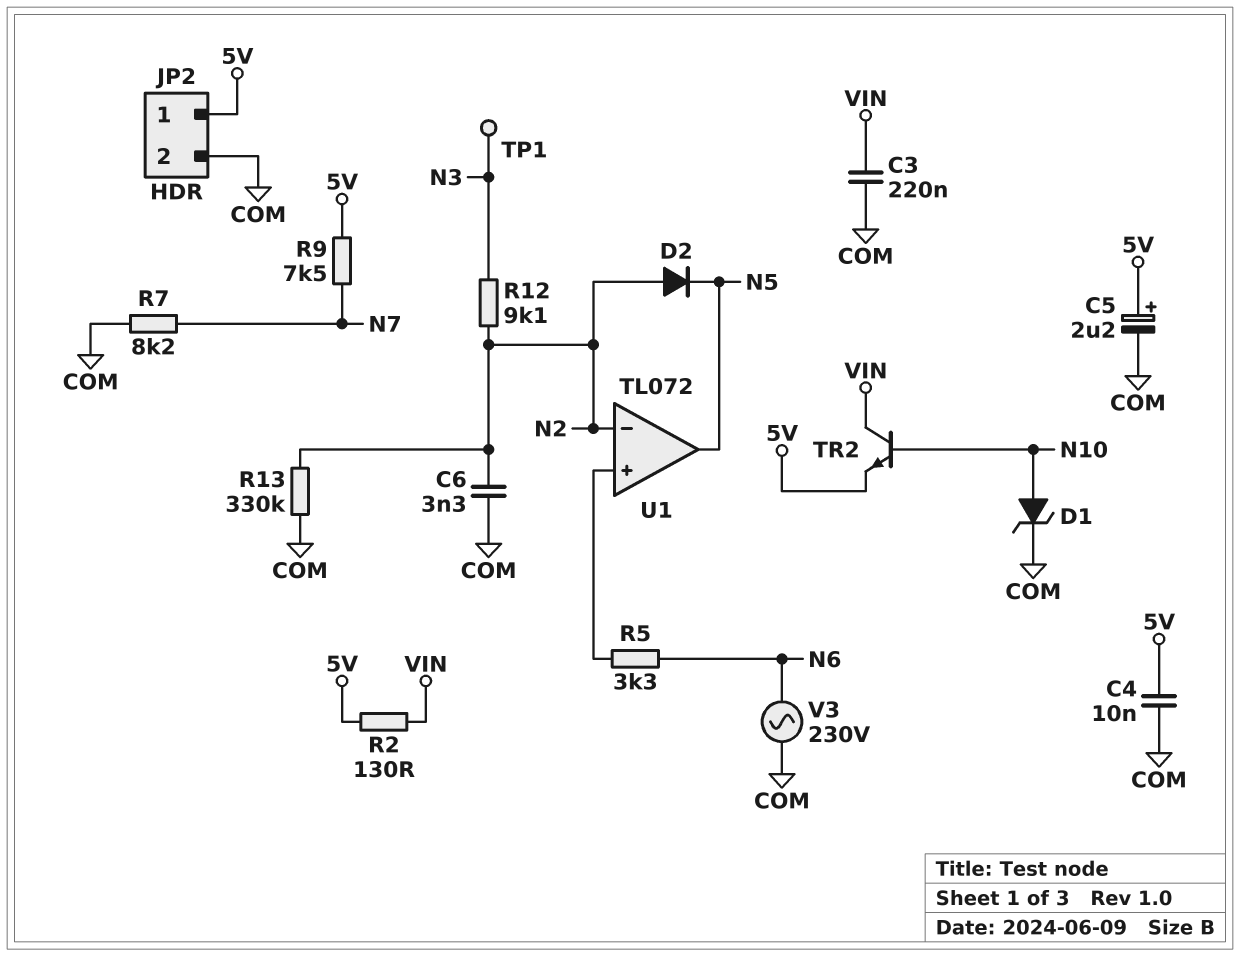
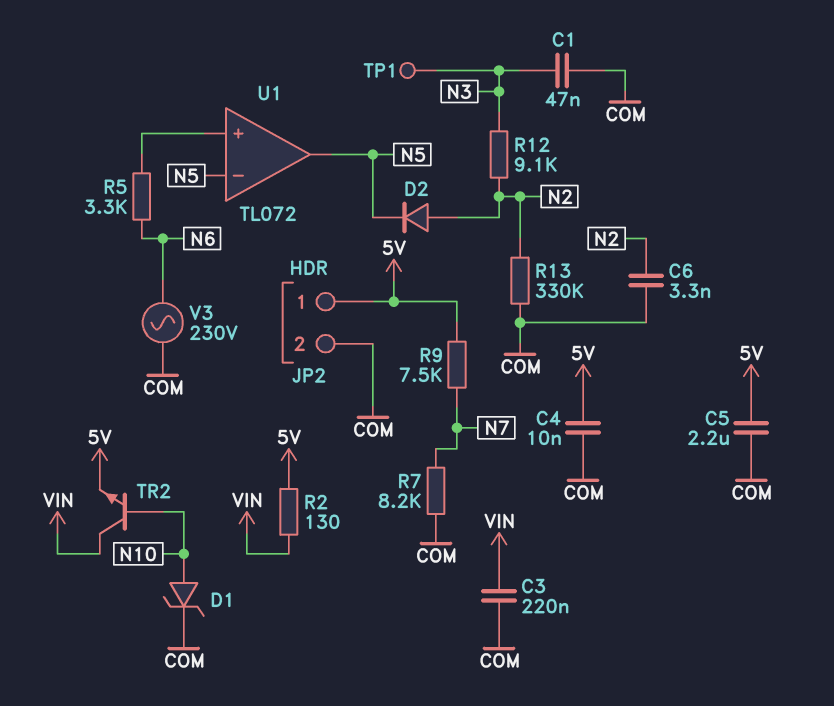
C1: none -> 47nF (COM, N3)
C5: 2.2uF (plus 5V, minus COM) -> 2.2uF (5V, COM)
U1 pin in-: N2 -> N5

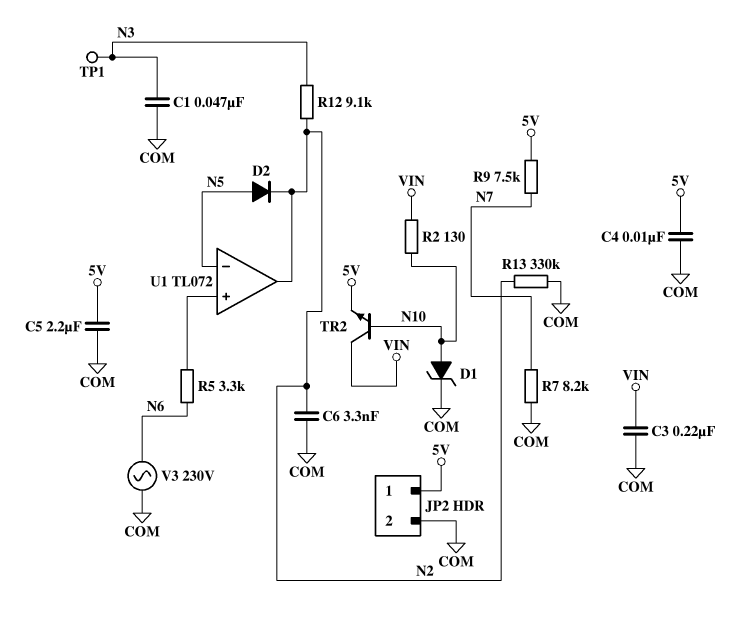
D2: diode (A N2, K N5) -> diode (A N5, K N2)
R2: 130 (5V, VIN) -> 130 (N10, VIN)
U1 pin out: N5 -> N2

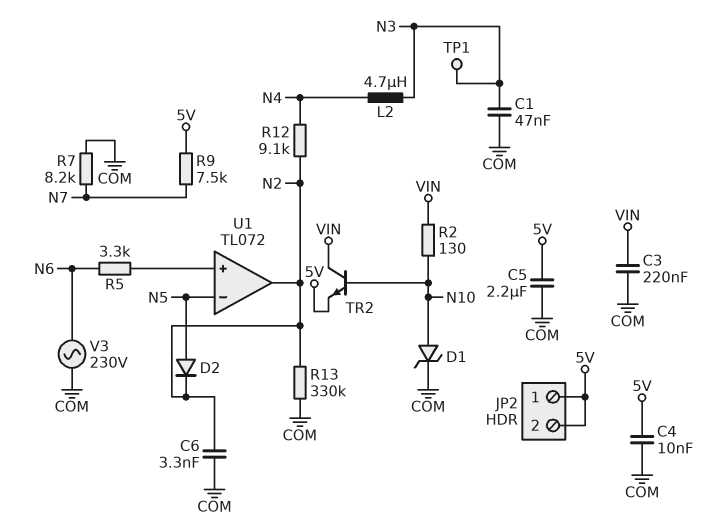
JP2 pin 2: COM -> 5V
L2: none -> 4.7uH (N3, N4)
R12: 9.1k (N2, N3) -> 9.1k (N2, N4)

